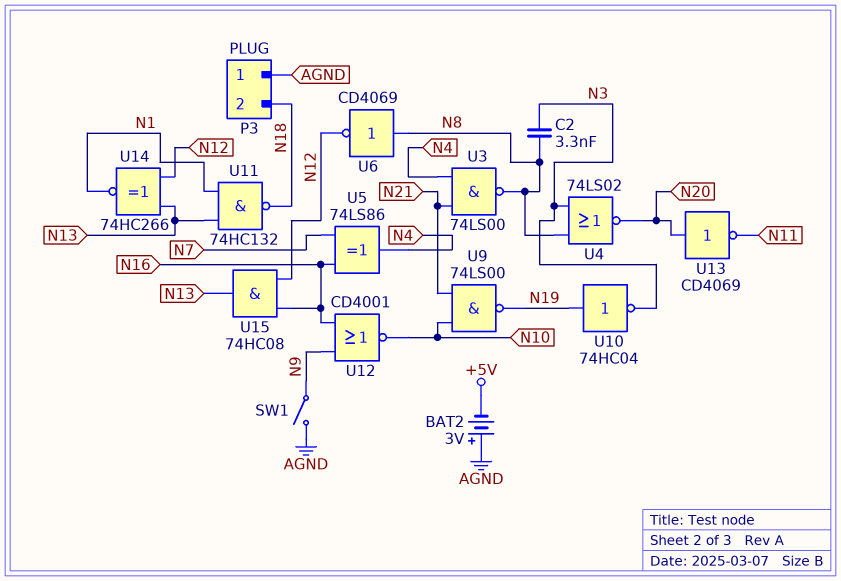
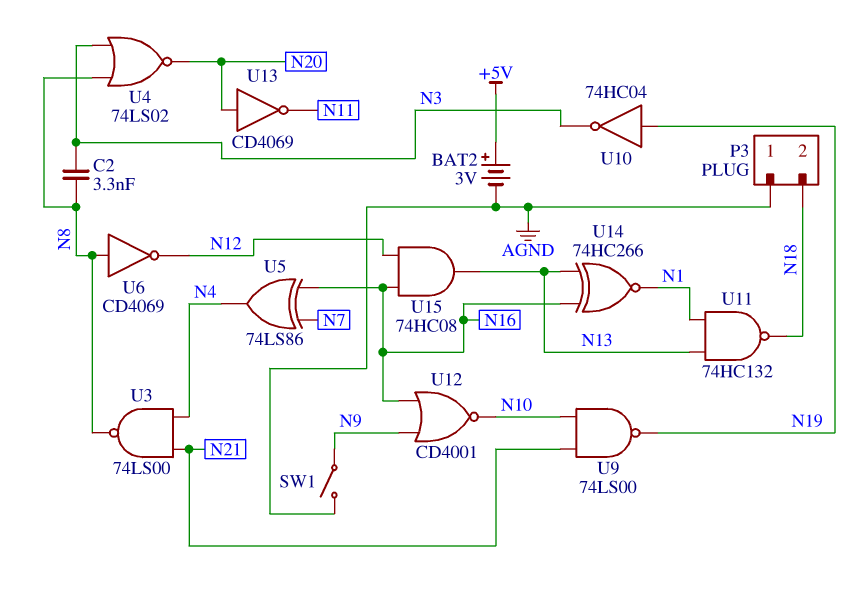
BAT2: 3V (plus AGND, minus +5V) -> 3V (plus +5V, minus AGND)
U14: XNOR 74HC266 (in N12, in N13, out N1) -> XNOR 74HC266 (in N13, in N16, out N1)

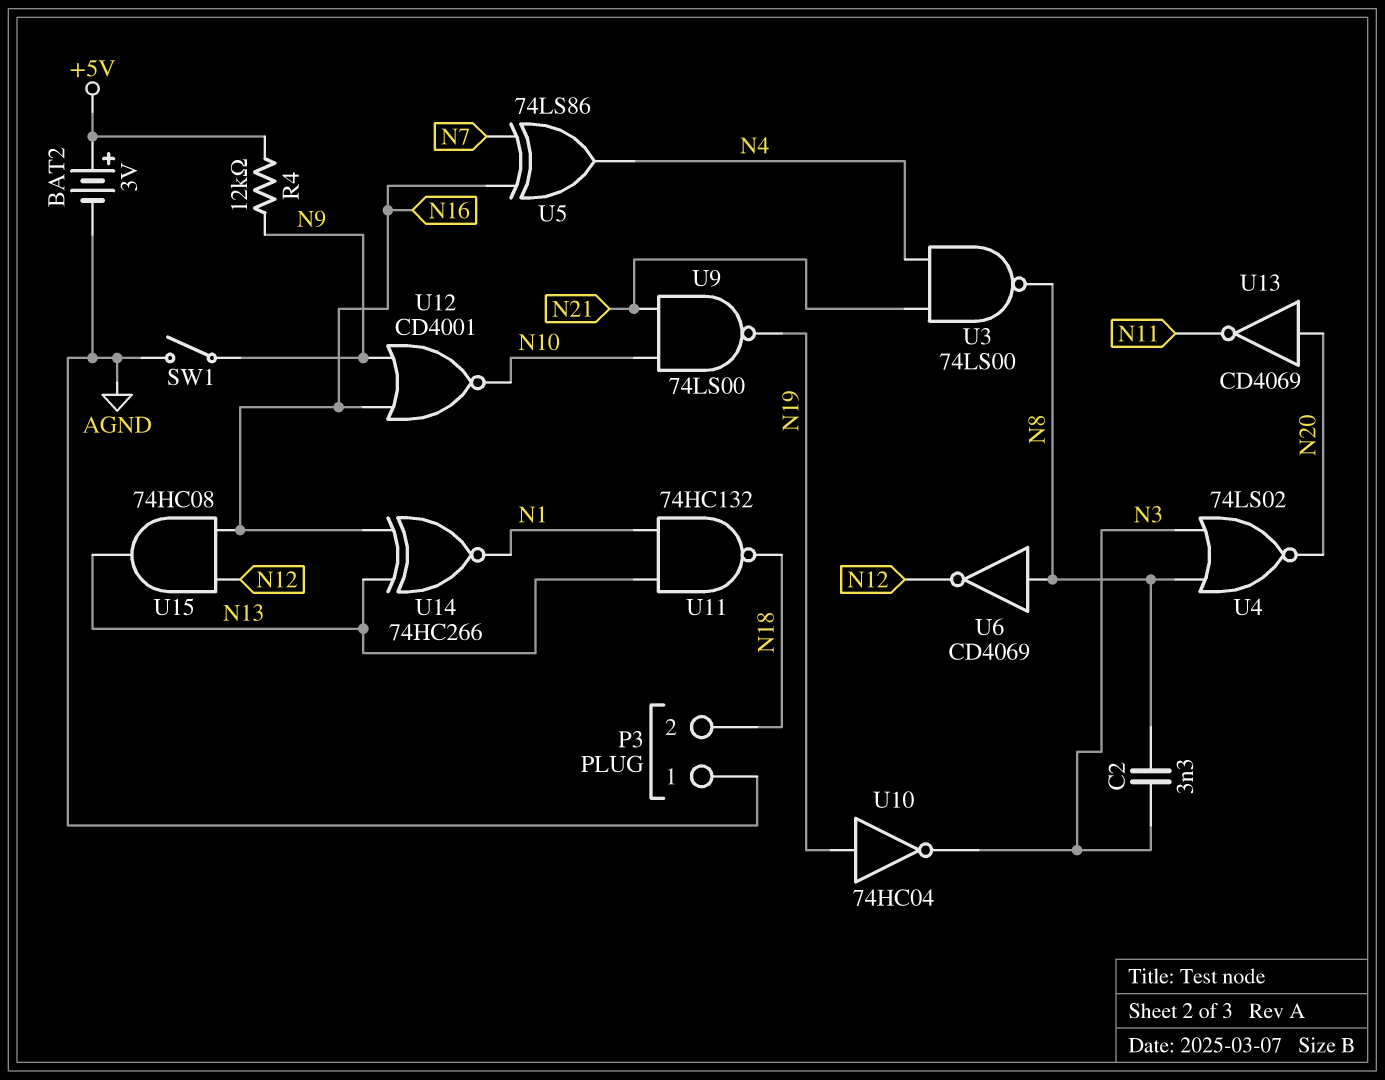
R4: none -> 12k (+5V, N9)

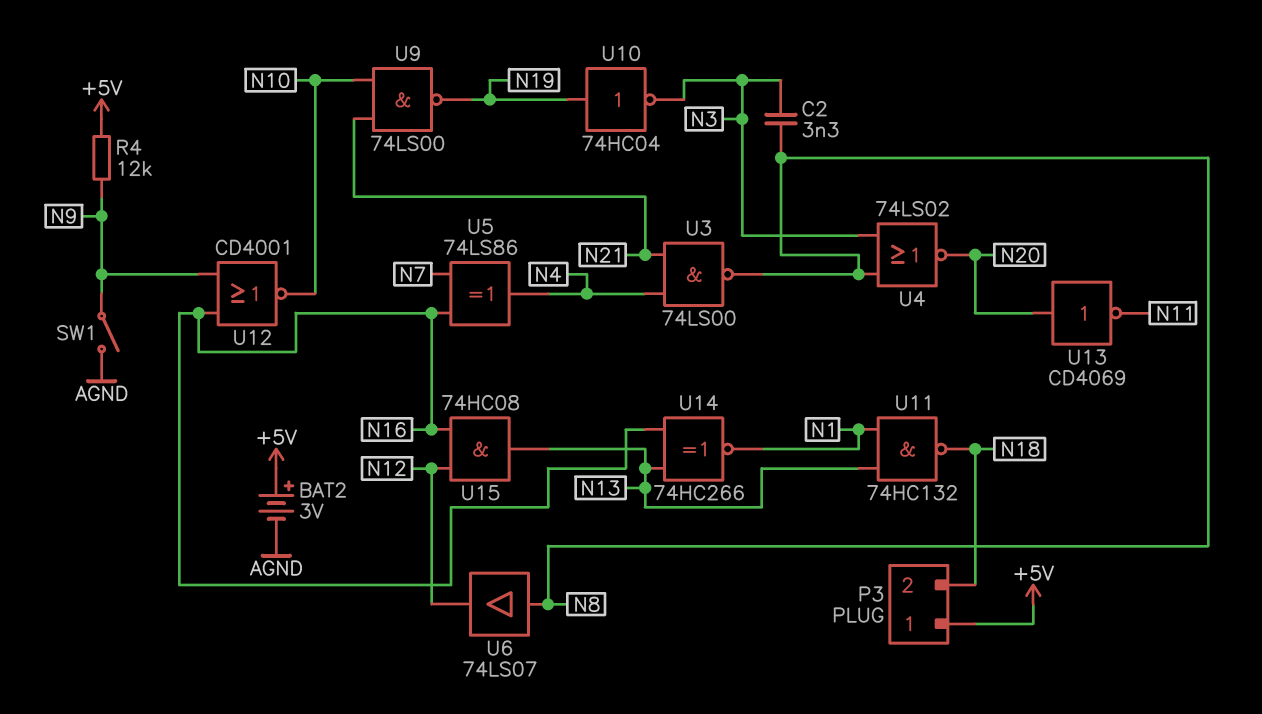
P3 pin 1: AGND -> +5V
U6: NOT CD4069 (in N8, out N12) -> buffer 74LS07 (in N8, out N12)

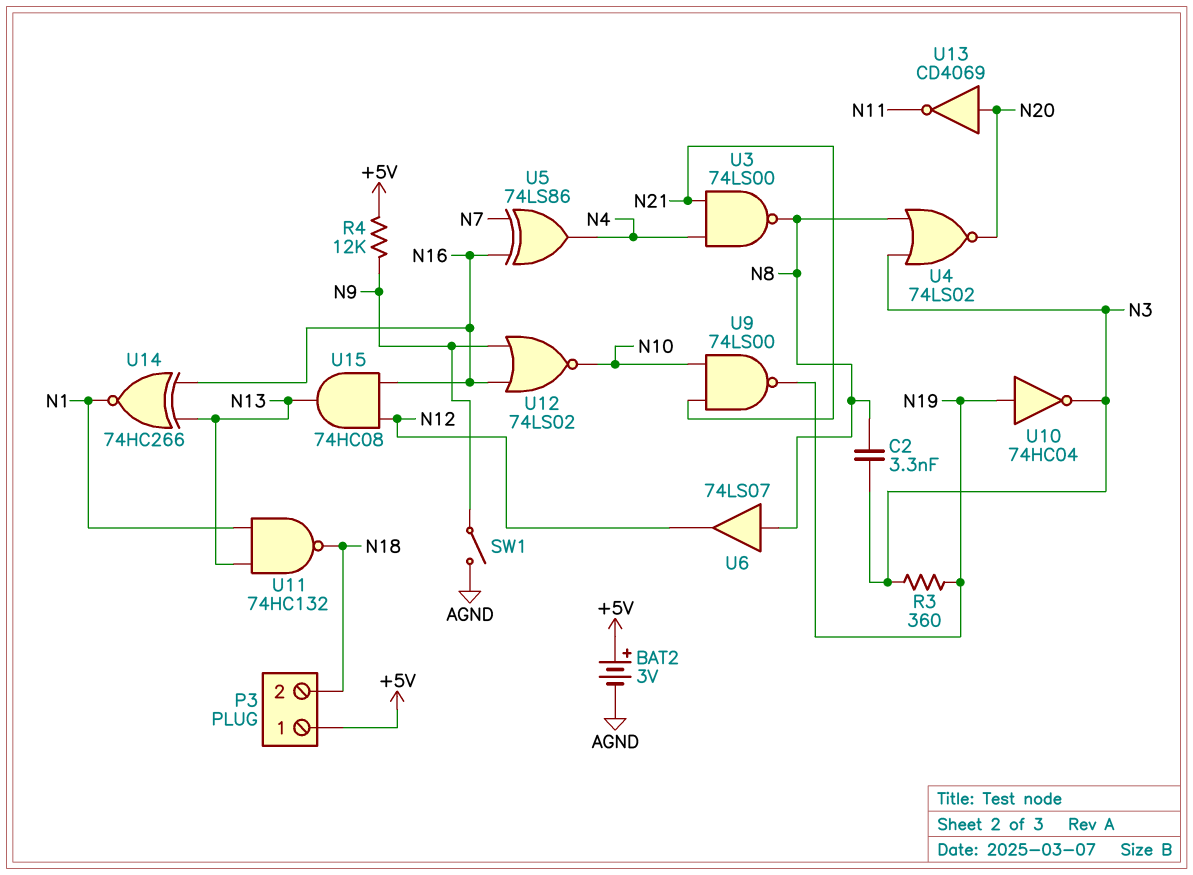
R3: none -> 360 (N3, N19)
U12: NOR CD4001 (in N9, in N16, out N10) -> NOR 74LS02 (in N9, in N16, out N10)

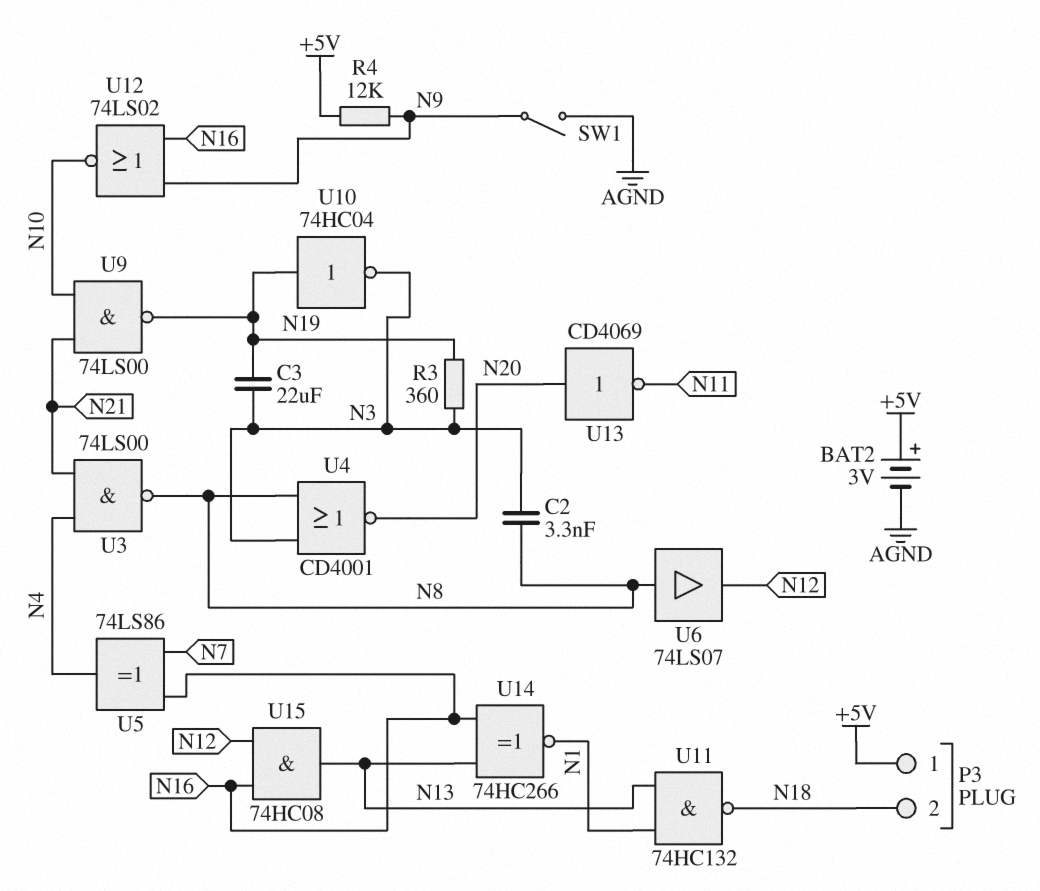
C3: none -> 22uF (N3, N19)
U4: NOR 74LS02 (in N3, in N8, out N20) -> NOR CD4001 (in N3, in N8, out N20)

